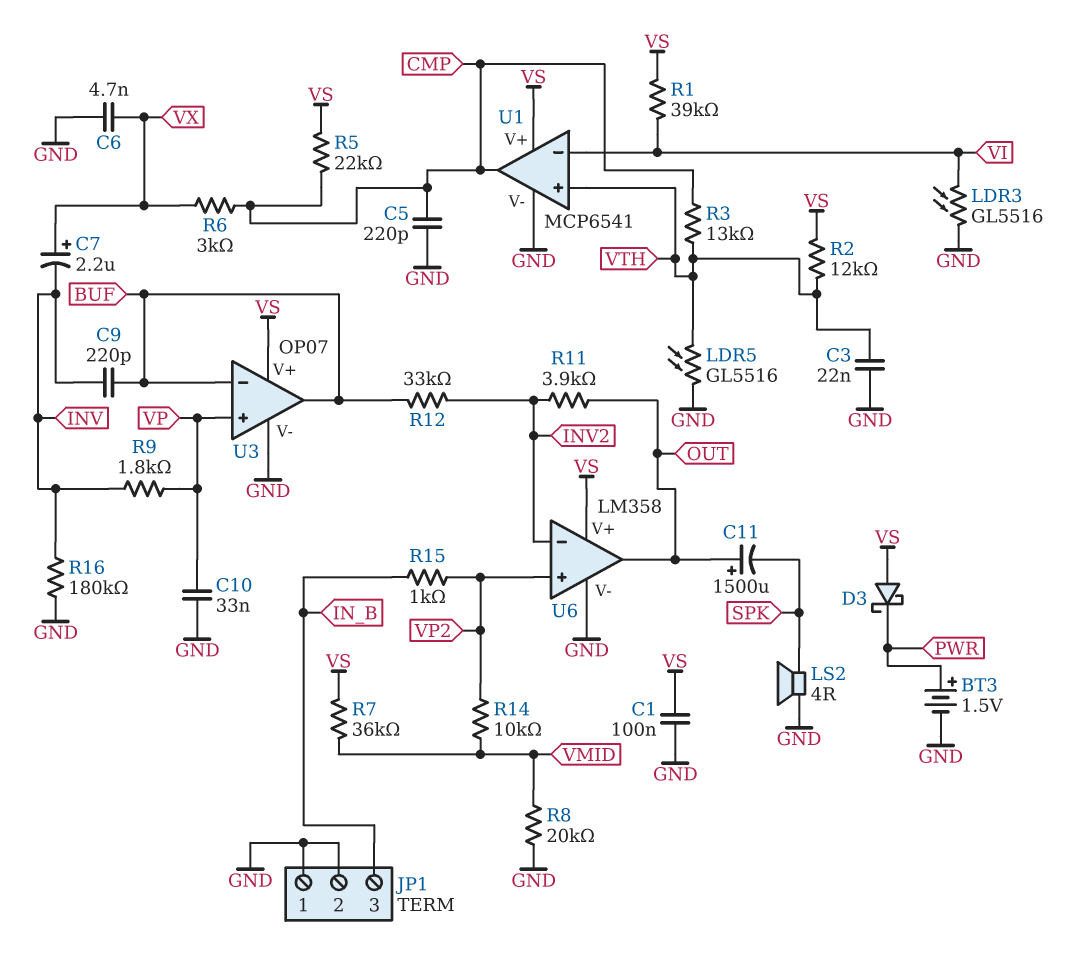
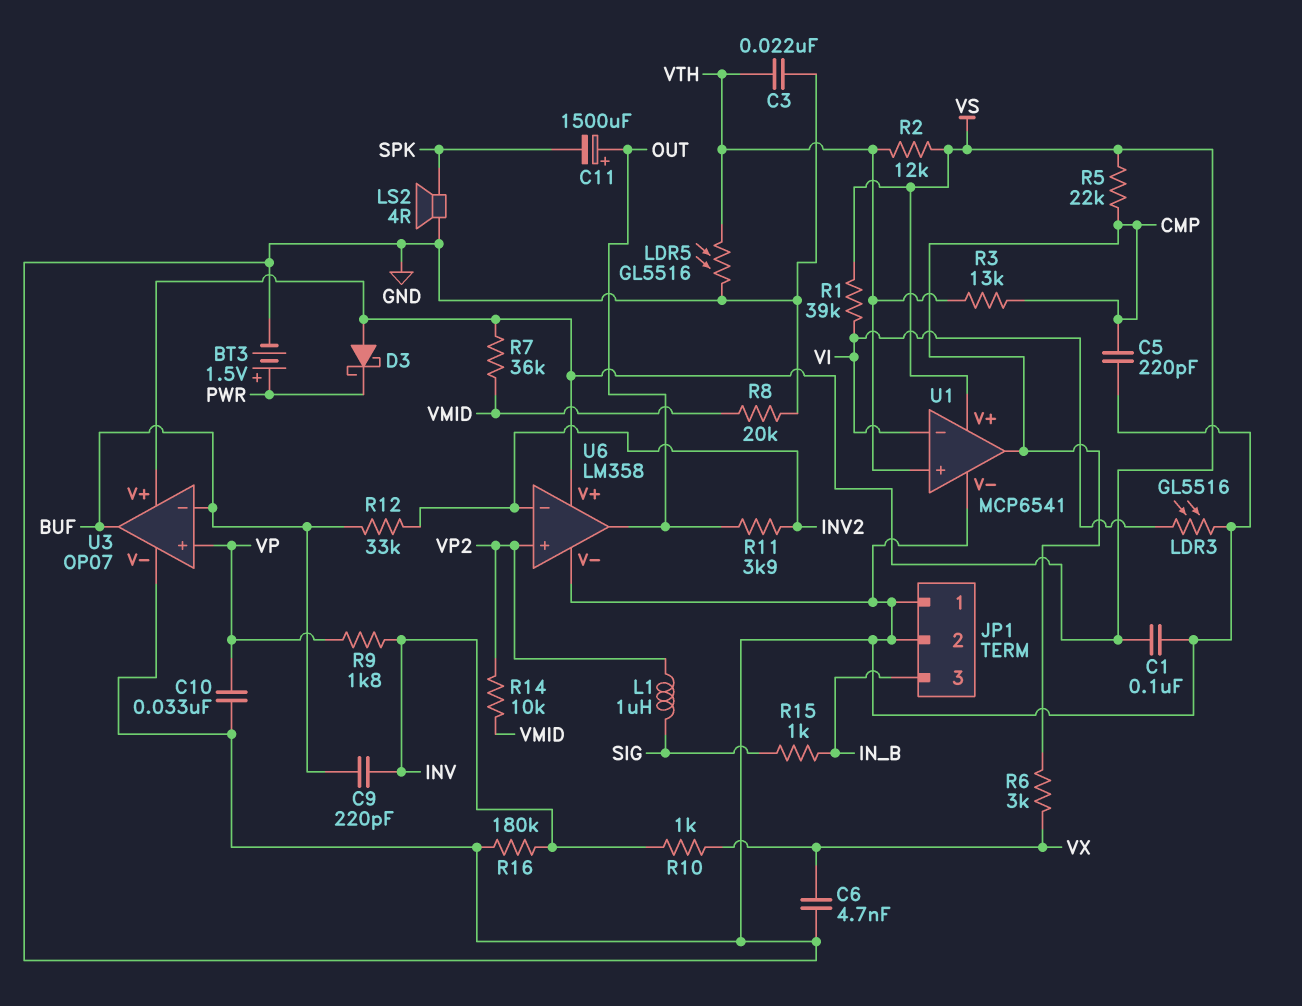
C7: 2.2uF (plus VX, minus INV) -> none
L1: none -> 1uH (SIG, VP2)
R10: none -> 1k (INV, VX)
R15: 1k (IN_B, VP2) -> 1k (IN_B, SIG)

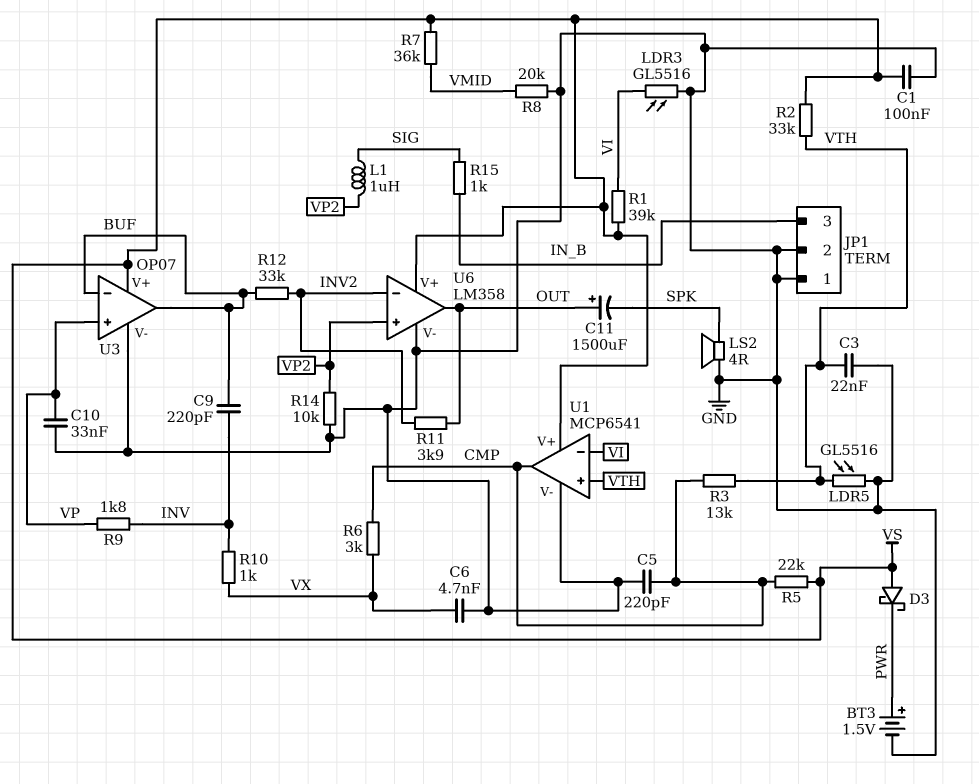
R2: 12k (VS, VTH) -> 33k (VS, VTH)
R14: 10k (VMID, VP2) -> 10k (GND, VP2)
R16: 180k (GND, INV) -> none

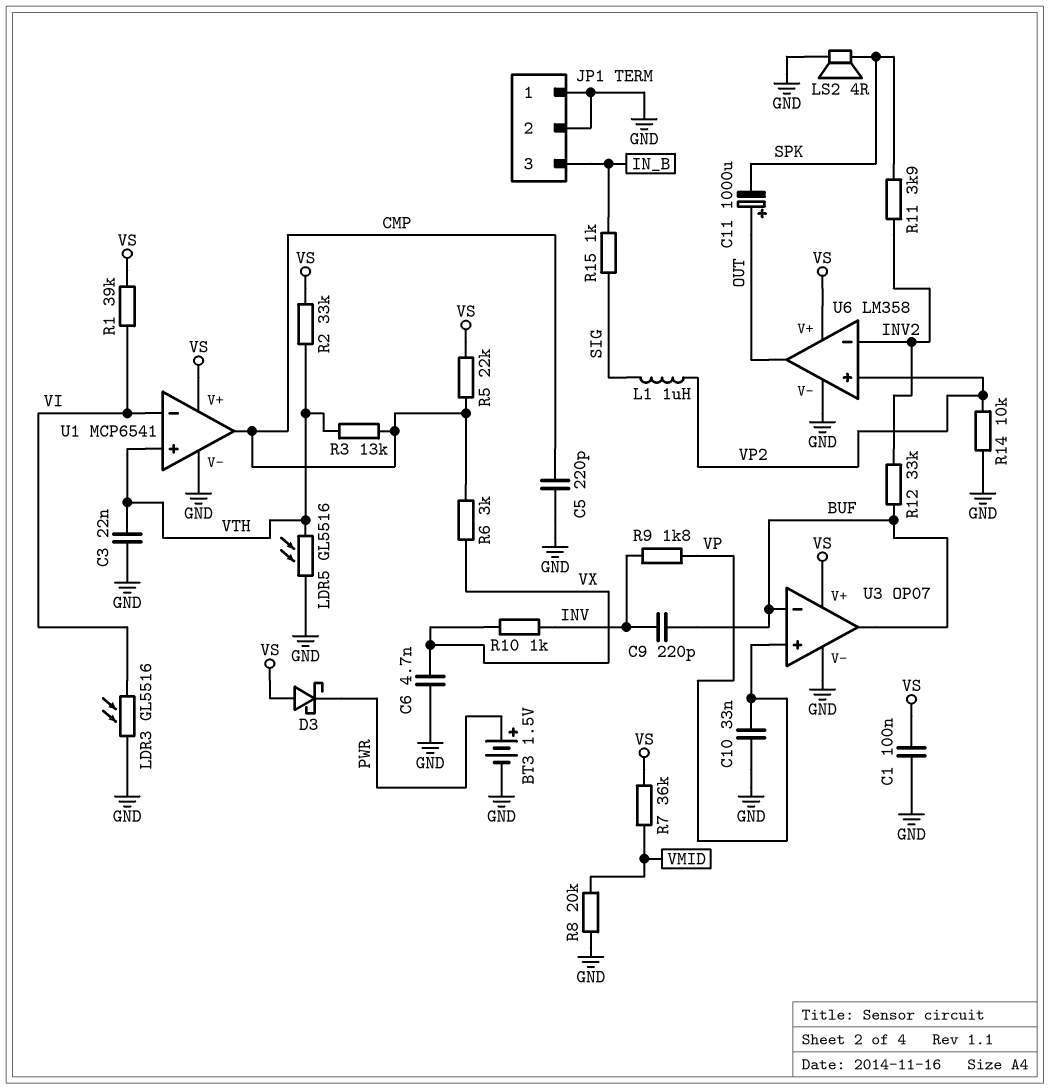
C11: 1500uF (plus OUT, minus SPK) -> 1000uF (plus OUT, minus SPK)
R11: 3.9k (INV2, OUT) -> 3.9k (INV2, SPK)

